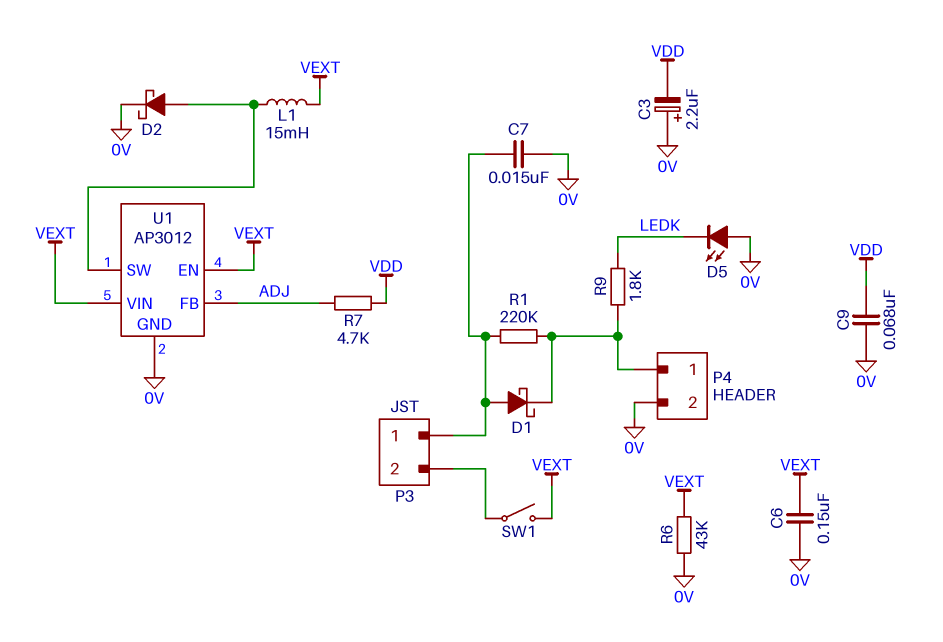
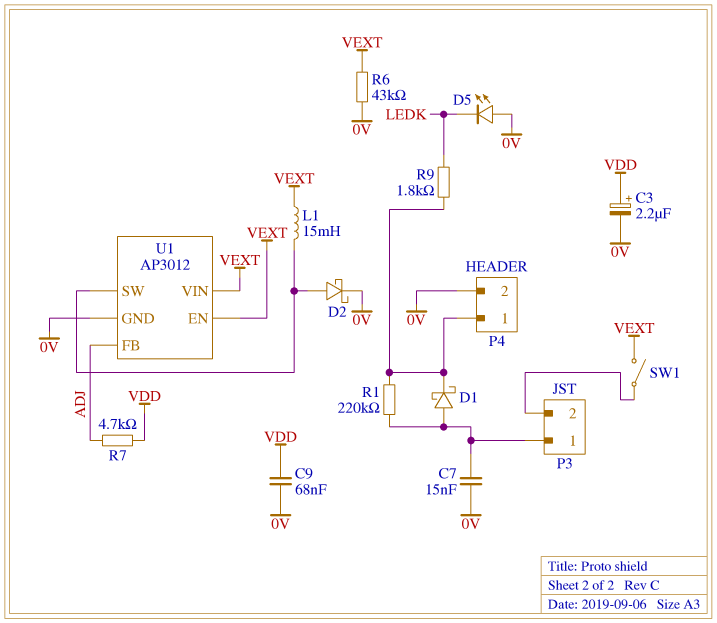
C3: 2.2uF (plus 0V, minus VDD) -> 2.2uF (plus VDD, minus 0V)
C6: 150nF (0V, VEXT) -> none

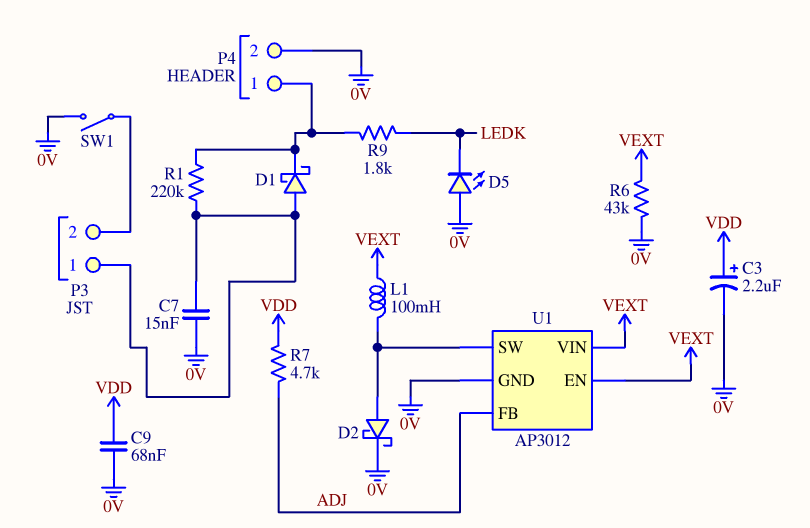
L1: 15mH (U1/SW, VEXT) -> 100mH (U1/SW, VEXT)
SW1: switch (P3/2, VEXT) -> switch (0V, P3/2)

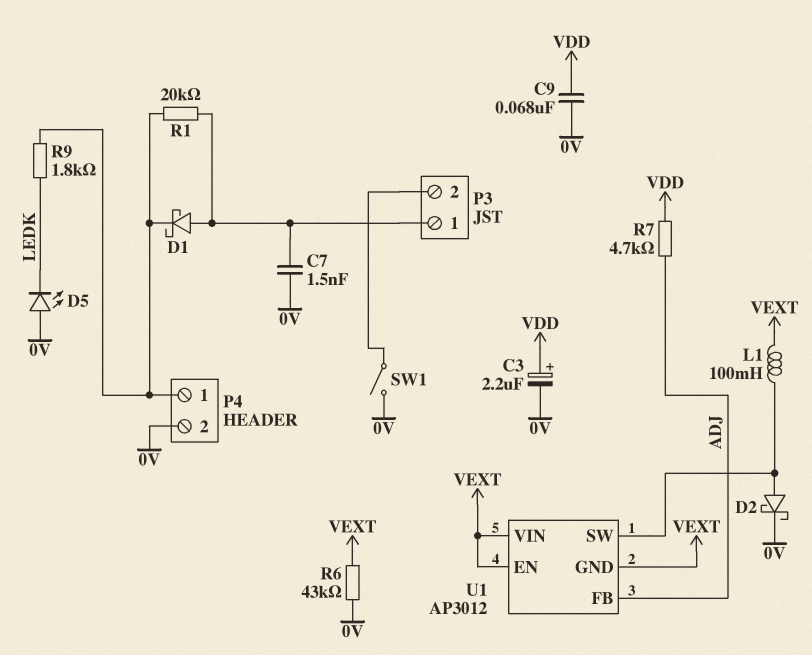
C7: 15nF (0V, P3/1) -> 1.5nF (0V, P3/1)
R1: 220k (P3/1, P4/1) -> 20k (P3/1, P4/1)
U1 pin GND: 0V -> VEXT

